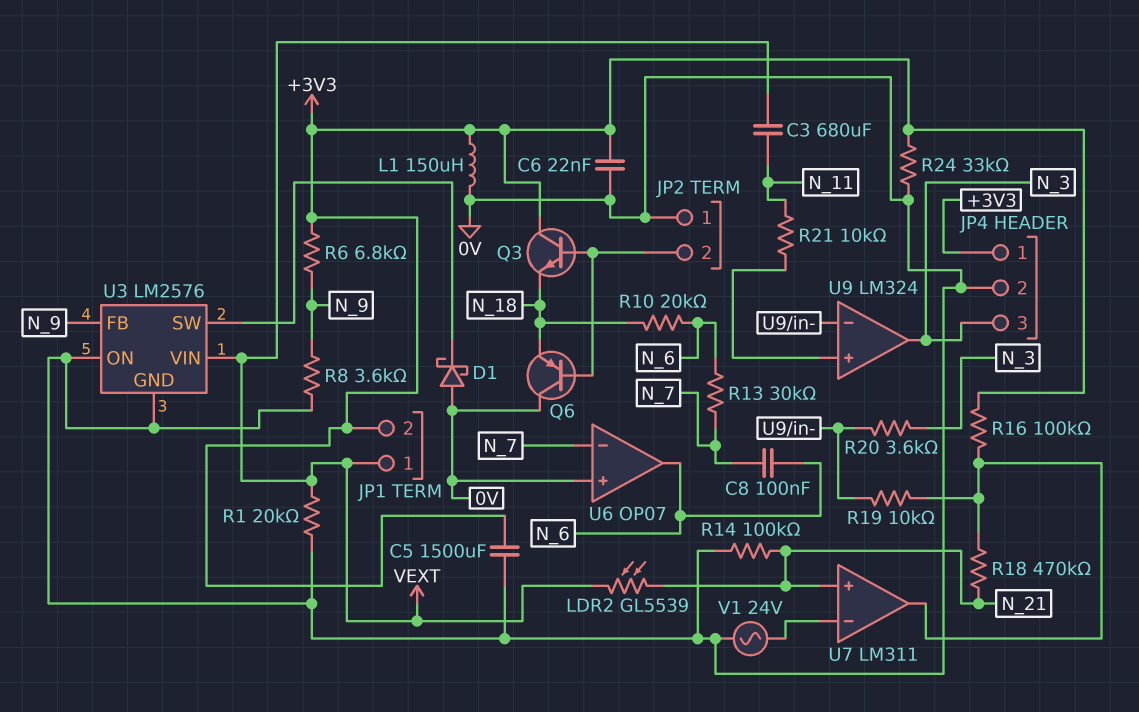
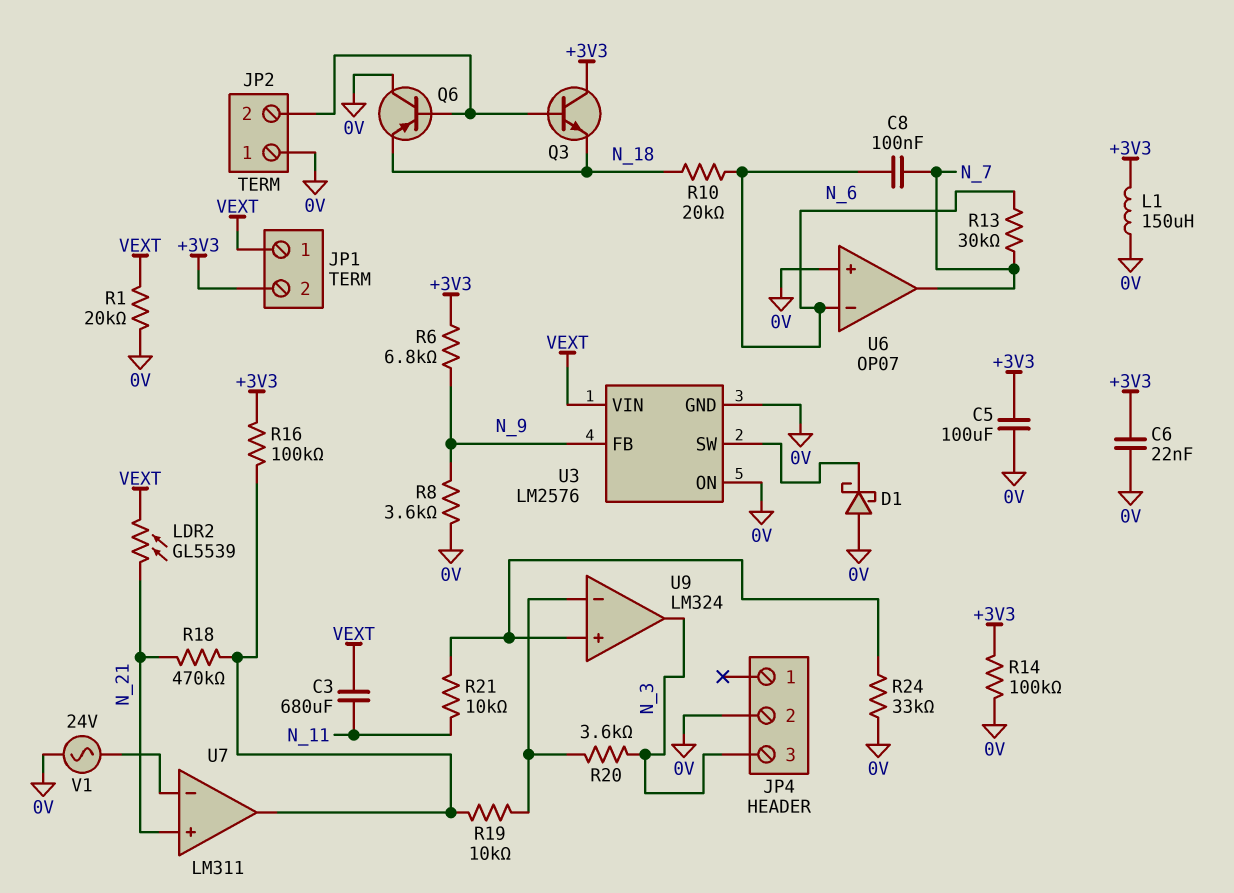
C5: 1500uF (+3V3, 0V) -> 100uF (+3V3, 0V)
JP4 pin 1: +3V3 -> none
R14: 100k (0V, N_21) -> 100k (+3V3, 0V)
R24: 33k (+3V3, 0V) -> 33k (0V, U9/in+)
U6 pin in-: N_7 -> N_6
U6 pin out: N_6 -> N_7

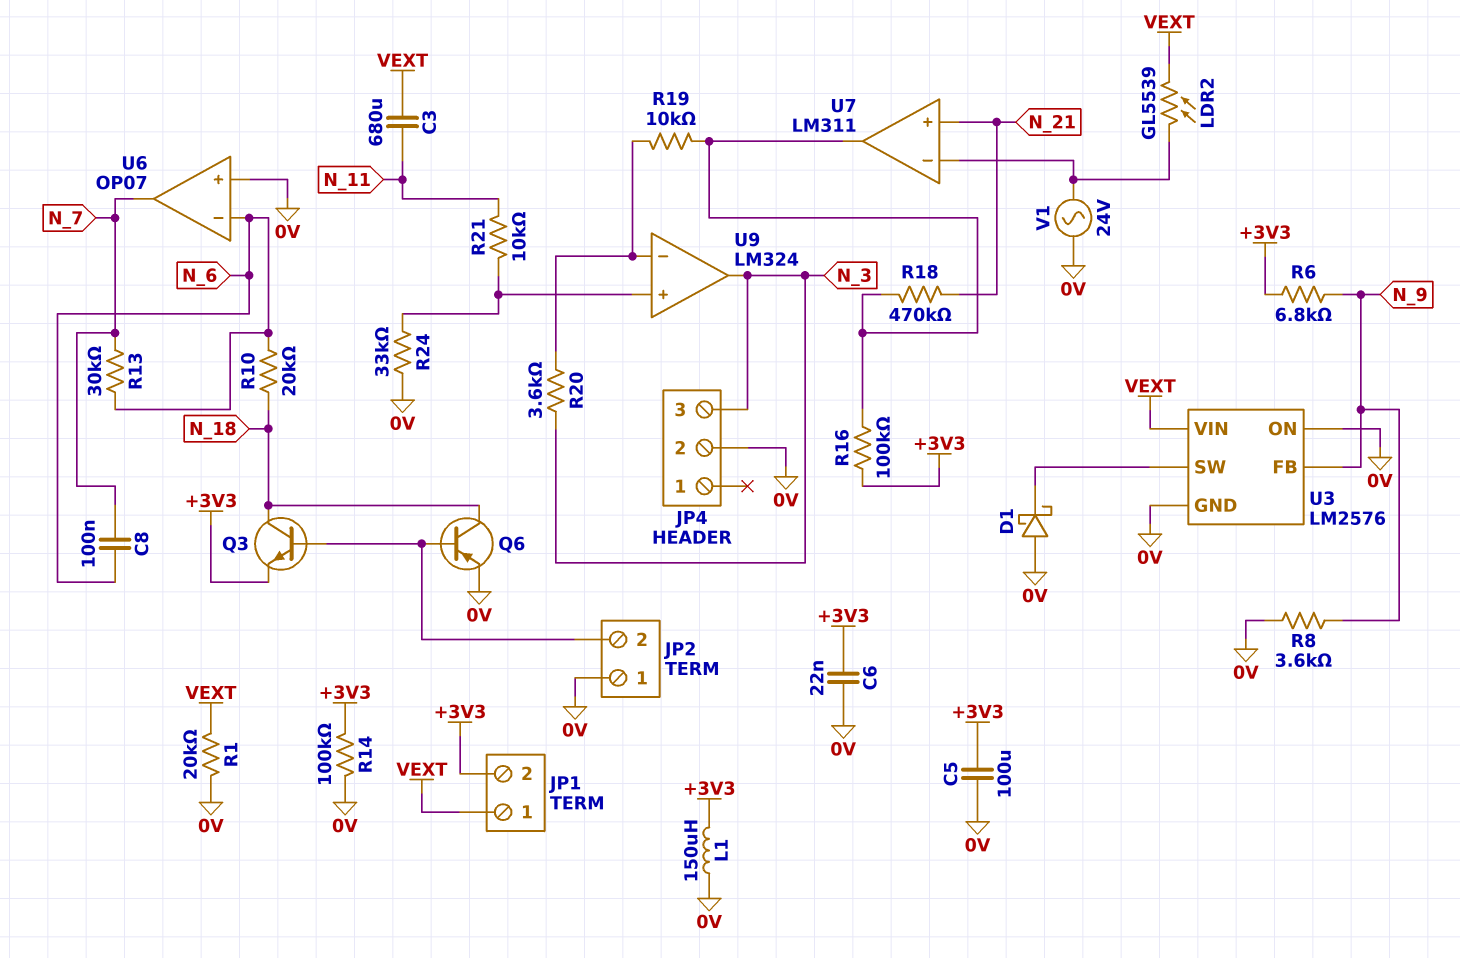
LDR2: GL5539 (N_21, VEXT) -> GL5539 (U7/in-, VEXT)
Q3: NPN (B JP2/2, C +3V3, E N_18) -> NPN (B JP2/2, C N_18, E +3V3)
Q6: PNP (B JP2/2, C 0V, E N_18) -> PNP (B JP2/2, C N_18, E 0V)

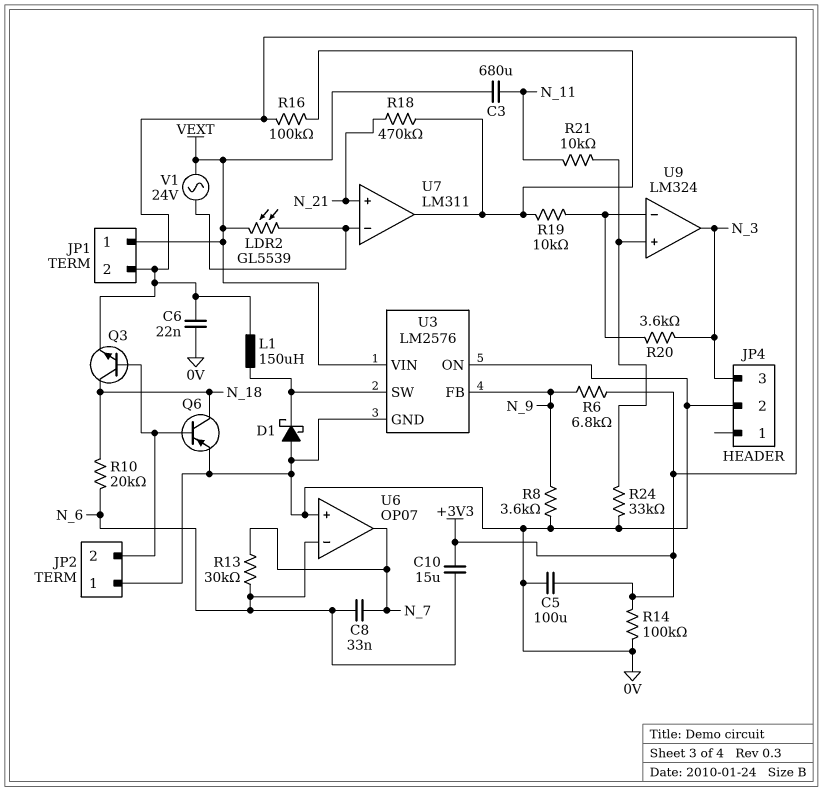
C8: 100nF (N_6, N_7) -> 33nF (N_6, N_7)
C10: none -> 15uF (+3V3, N_6)
L1: 150uH (+3V3, 0V) -> 150uH (+3V3, U3/SW)
R1: 20k (0V, VEXT) -> none
V1: AC 24V (0V, U7/in-) -> AC 24V (U7/in-, VEXT)

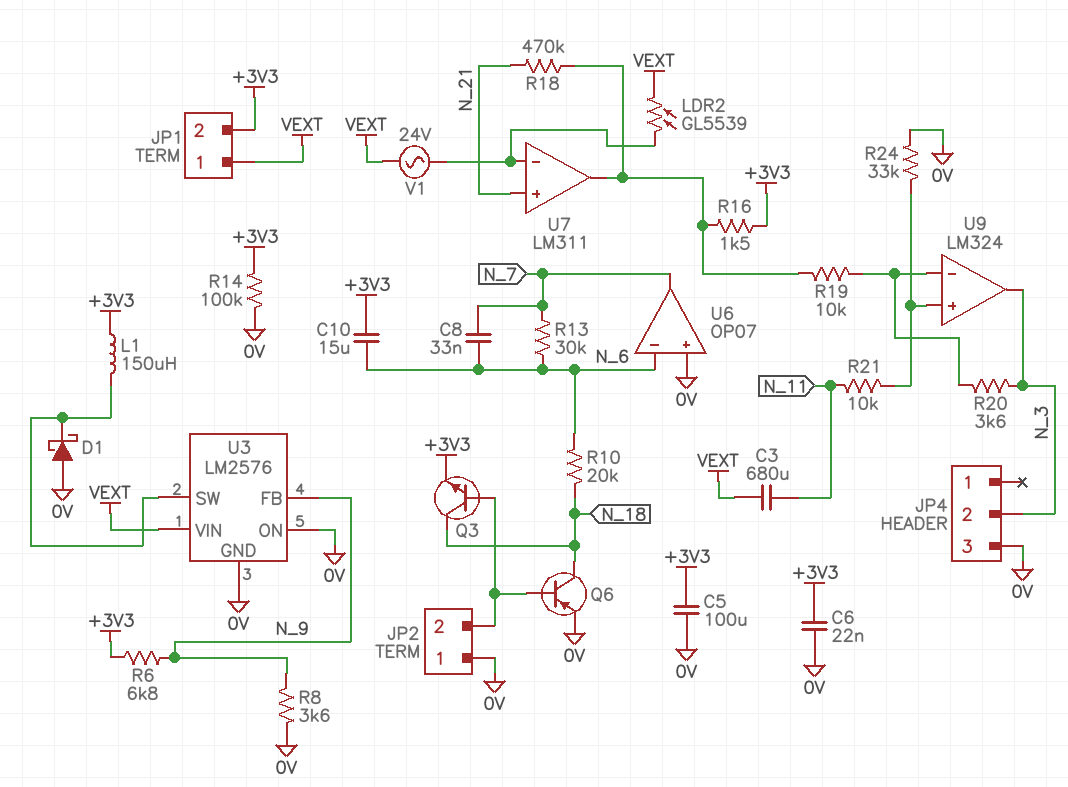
JP4 pin 2: 0V -> N_3
JP4 pin 3: N_3 -> 0V
R16: 100k (+3V3, U7/out) -> 1.5k (+3V3, U7/out)

